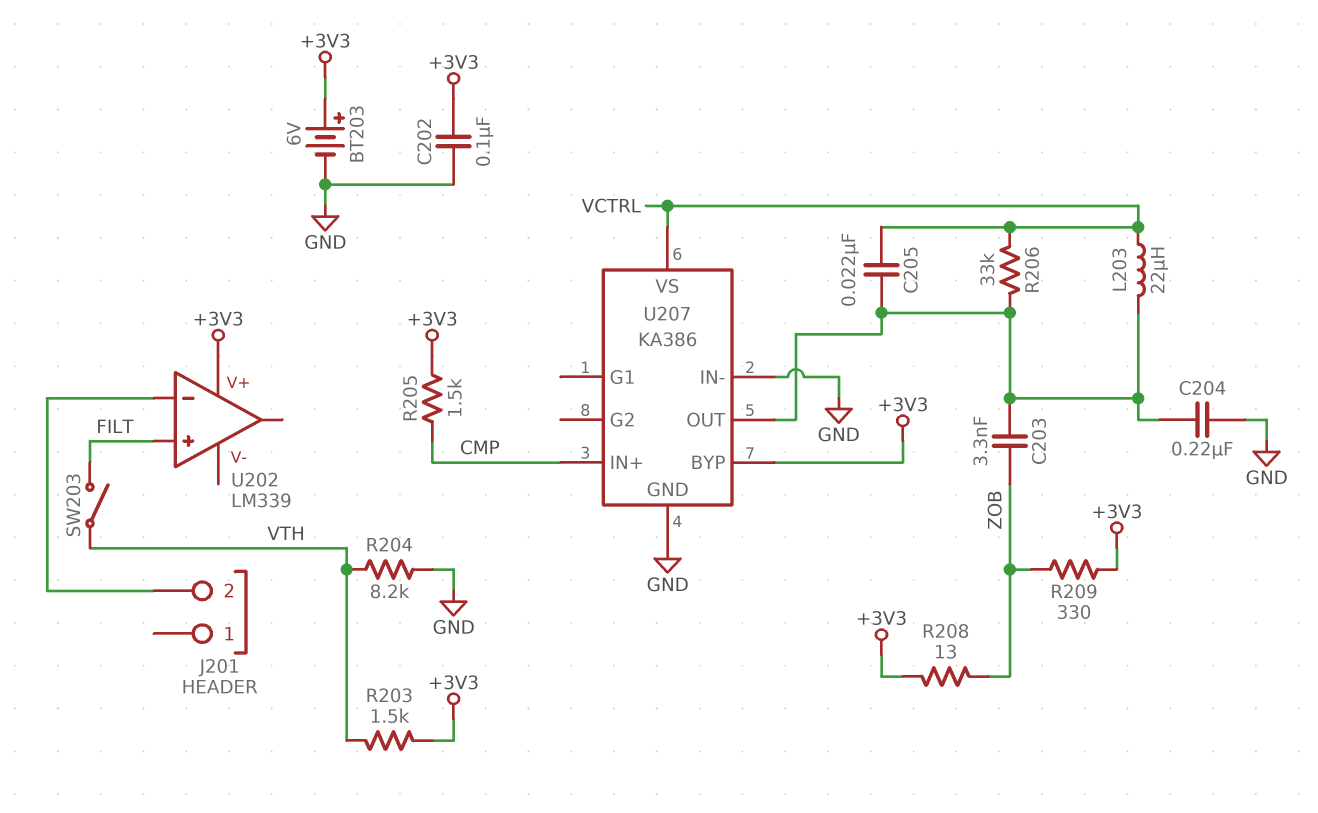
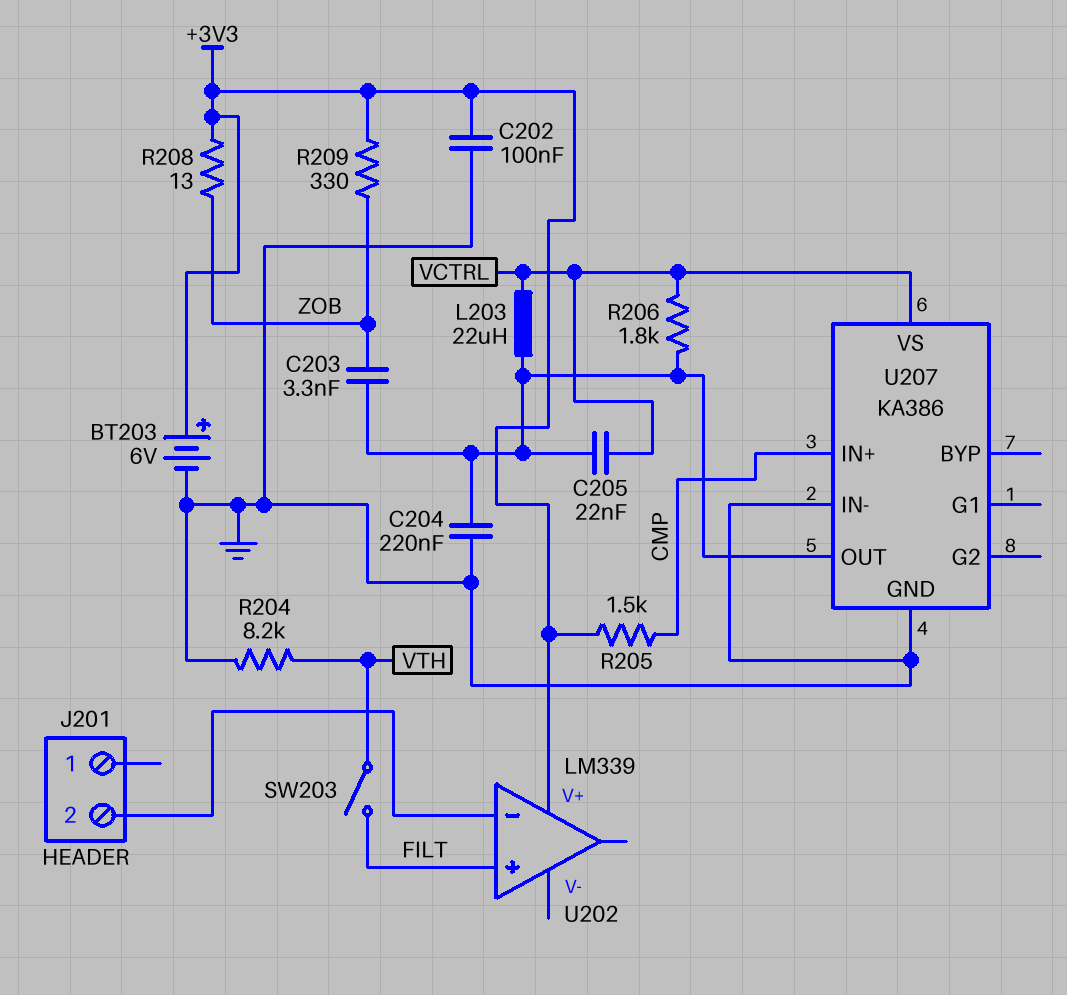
R203: 1.5k (+3V3, VTH) -> none
R206: 33k (U207/OUT, VCTRL) -> 1.8k (U207/OUT, VCTRL)
U207 pin BYP: +3V3 -> none

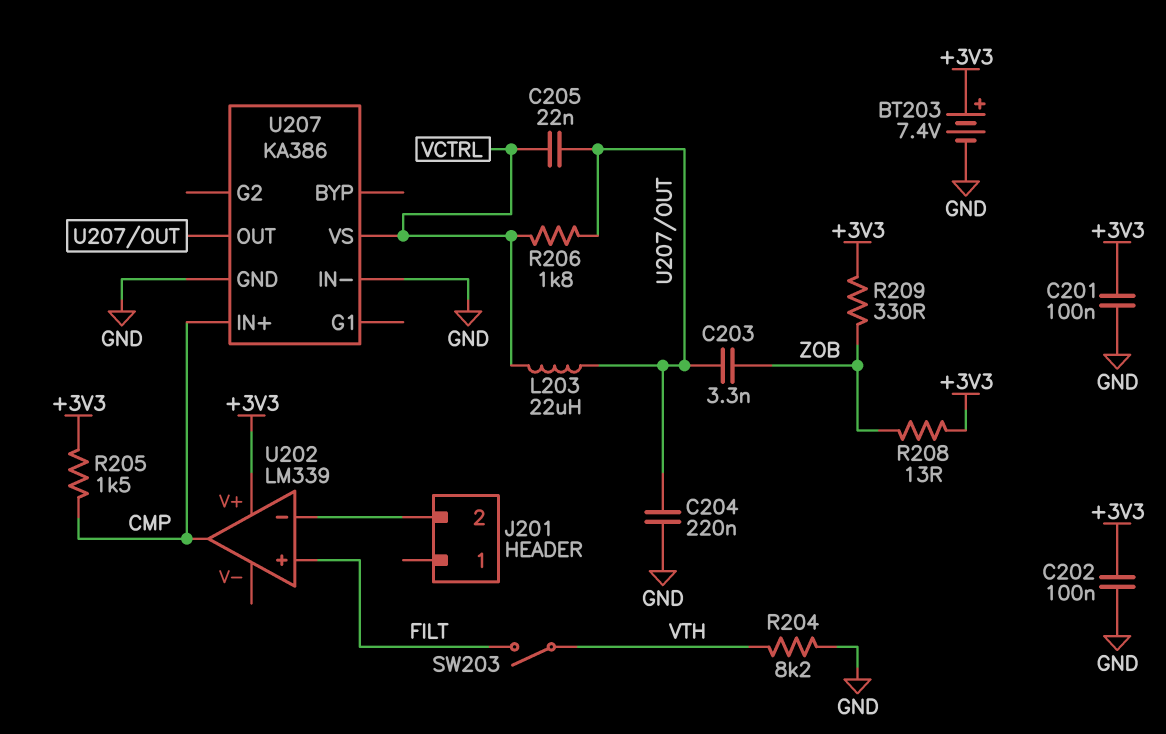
BT203: 6V (plus +3V3, minus GND) -> 7.4V (plus +3V3, minus GND)
C201: none -> 100nF (+3V3, GND)
U202 pin out: none -> CMP

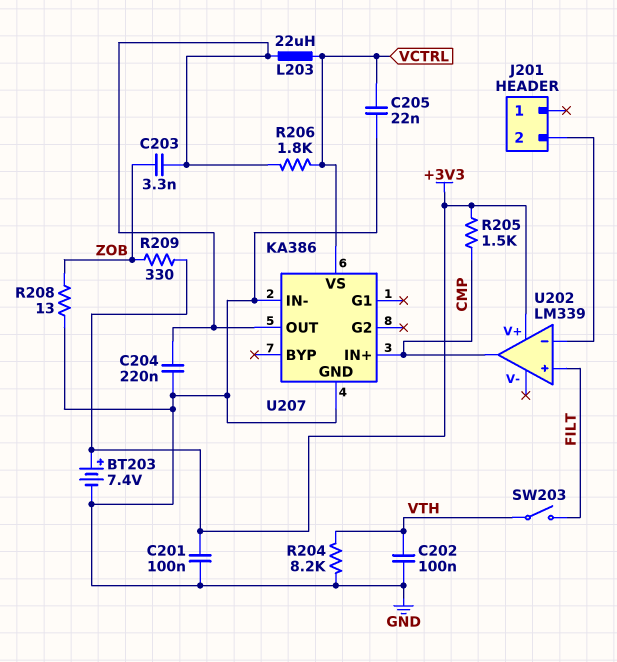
C202: 100nF (+3V3, GND) -> 100nF (GND, VTH)
C205: 22nF (U207/OUT, VCTRL) -> 22nF (GND, VCTRL)
R208: 13 (+3V3, ZOB) -> 13 (GND, ZOB)

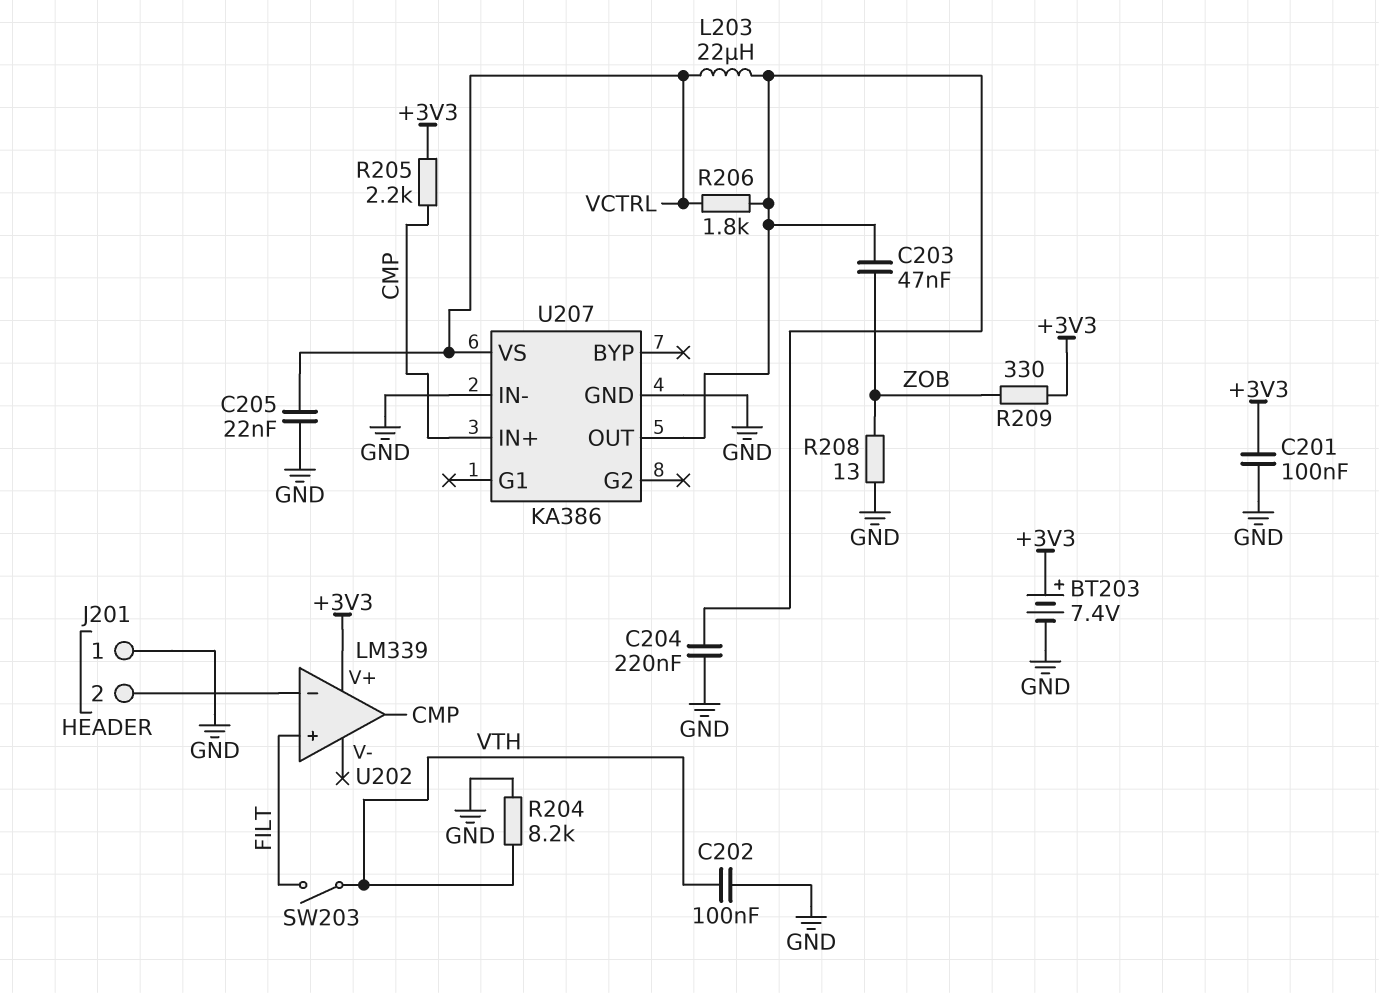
C203: 3.3nF (U207/OUT, ZOB) -> 47nF (U207/OUT, ZOB)
J201 pin 1: none -> GND
R205: 1.5k (+3V3, CMP) -> 2.2k (+3V3, CMP)

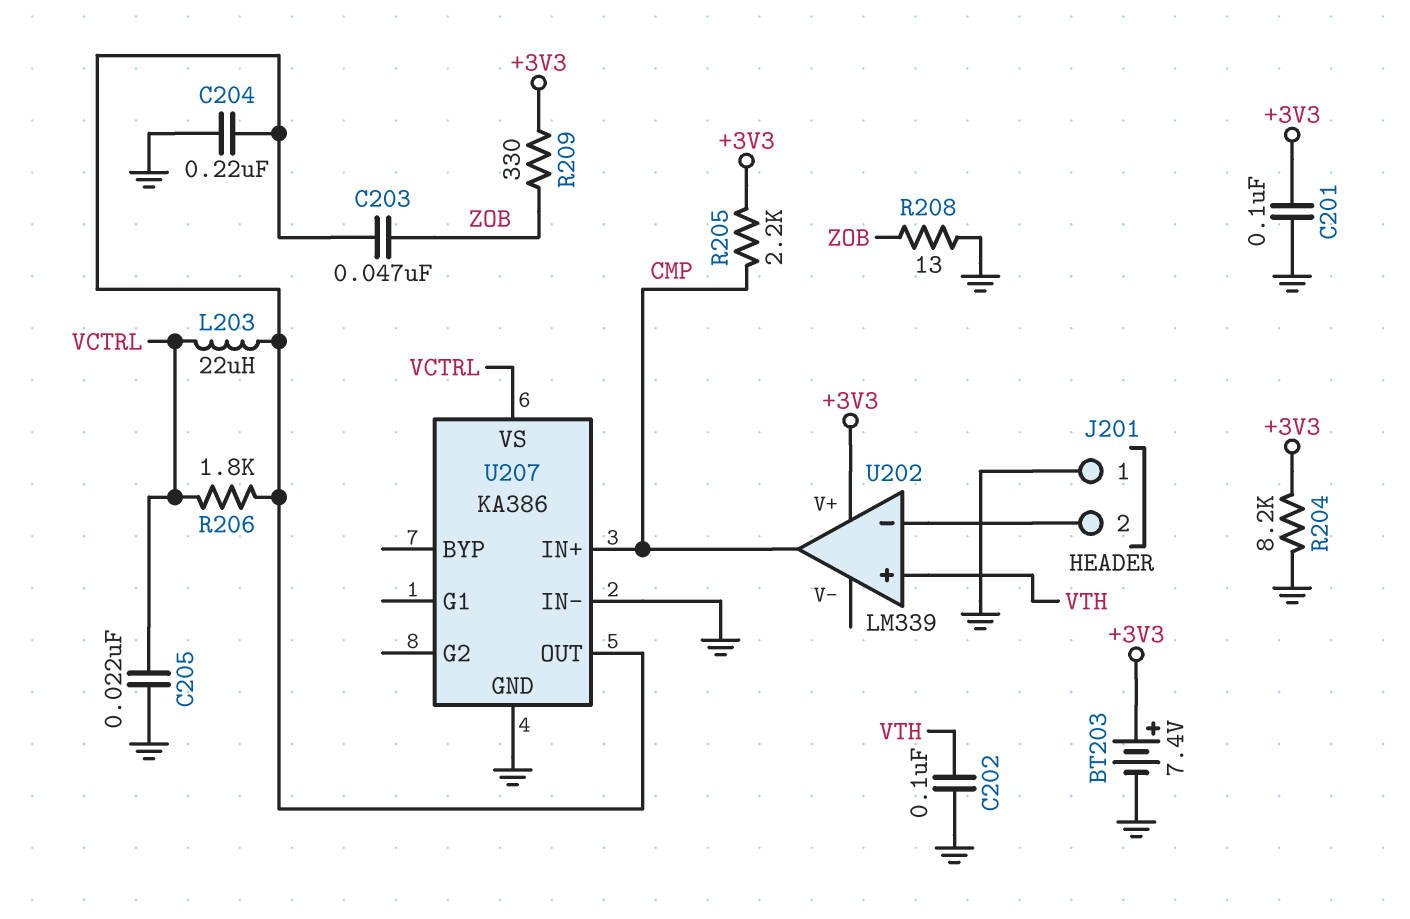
R204: 8.2k (GND, VTH) -> 8.2k (+3V3, GND)
SW203: switch (FILT, VTH) -> none
U202 pin in+: FILT -> VTH

